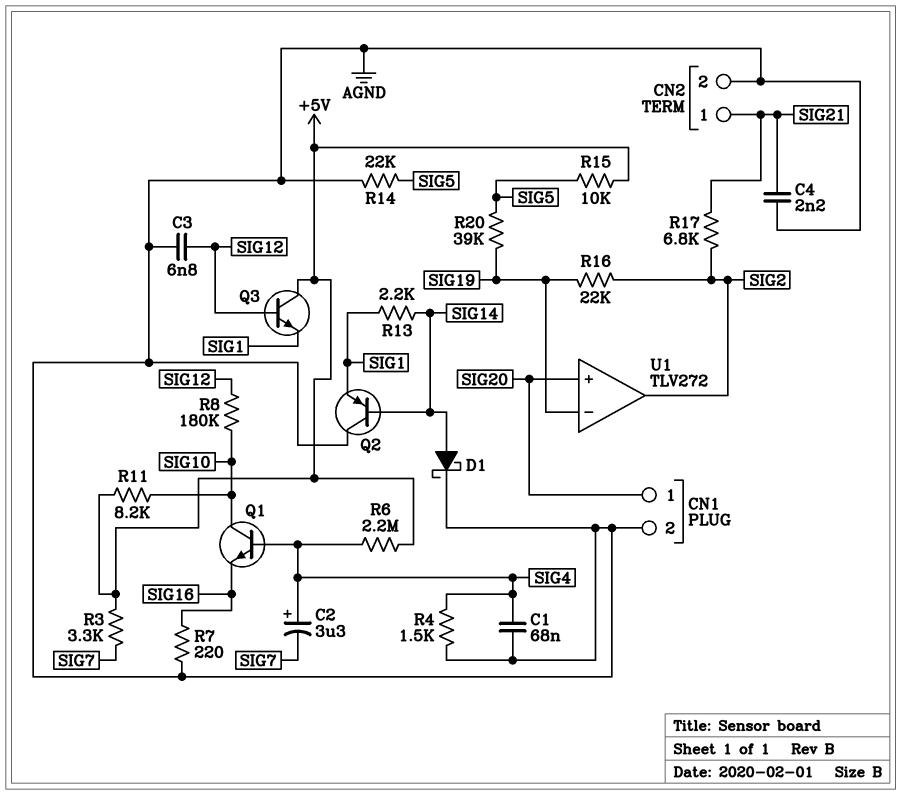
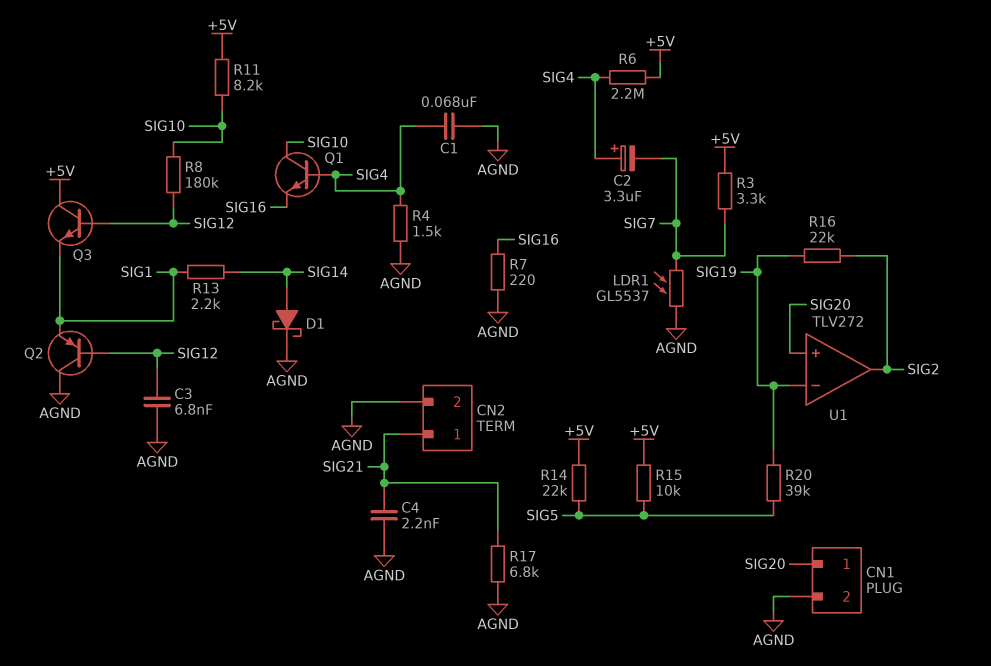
LDR1: none -> GL5537 (AGND, SIG7)
Q2: PNP (B SIG14, C AGND, E SIG1) -> PNP (B SIG12, C AGND, E SIG1)
R14: 22k (AGND, SIG5) -> 22k (+5V, SIG5)
R17: 6.8k (SIG2, SIG21) -> 6.8k (AGND, SIG21)

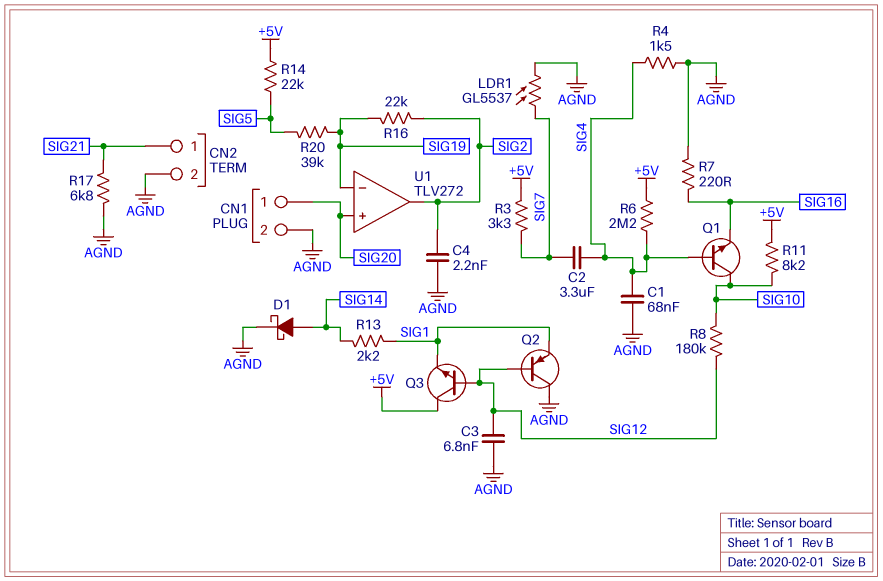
C2: 3.3uF (plus SIG4, minus SIG7) -> 3.3uF (SIG4, SIG7)
C4: 2.2nF (AGND, SIG21) -> 2.2nF (AGND, SIG2)
R15: 10k (+5V, SIG5) -> none

